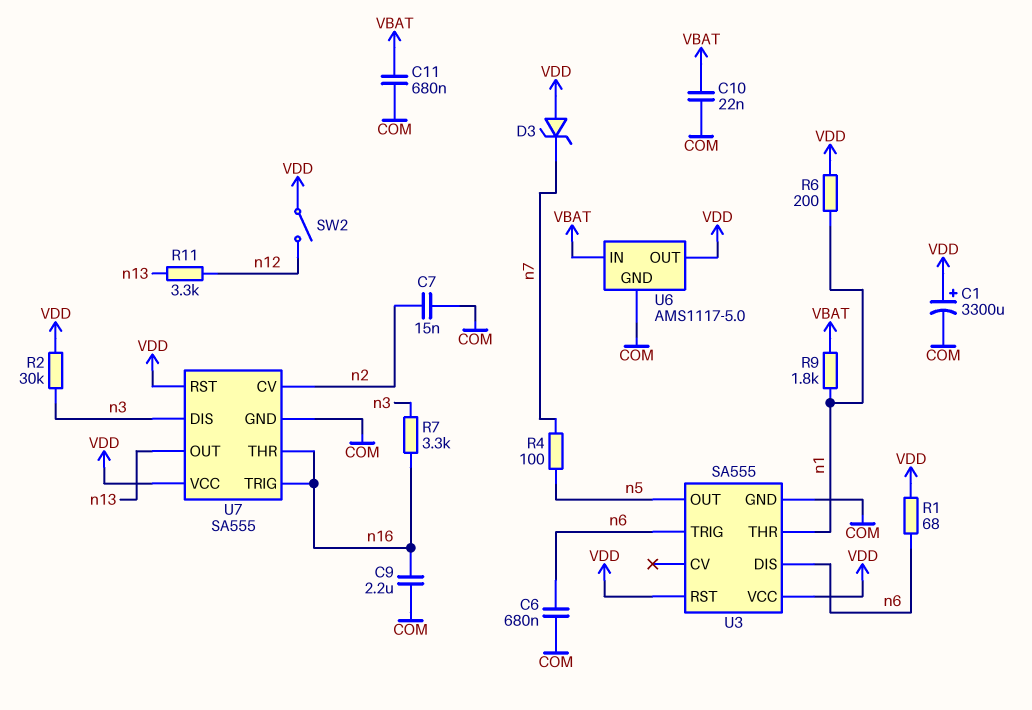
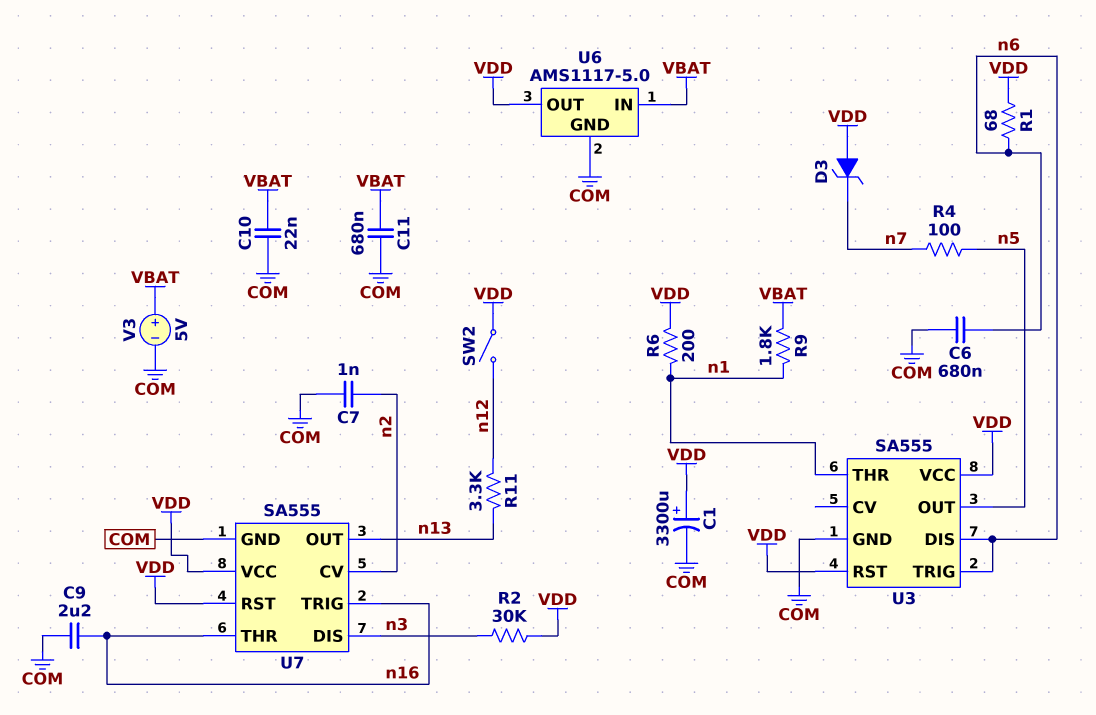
C7: 15nF (COM, n2) -> 1nF (COM, n2)
R7: 3.3k (n3, n16) -> none
V3: none -> 5V (plus VBAT, minus COM)

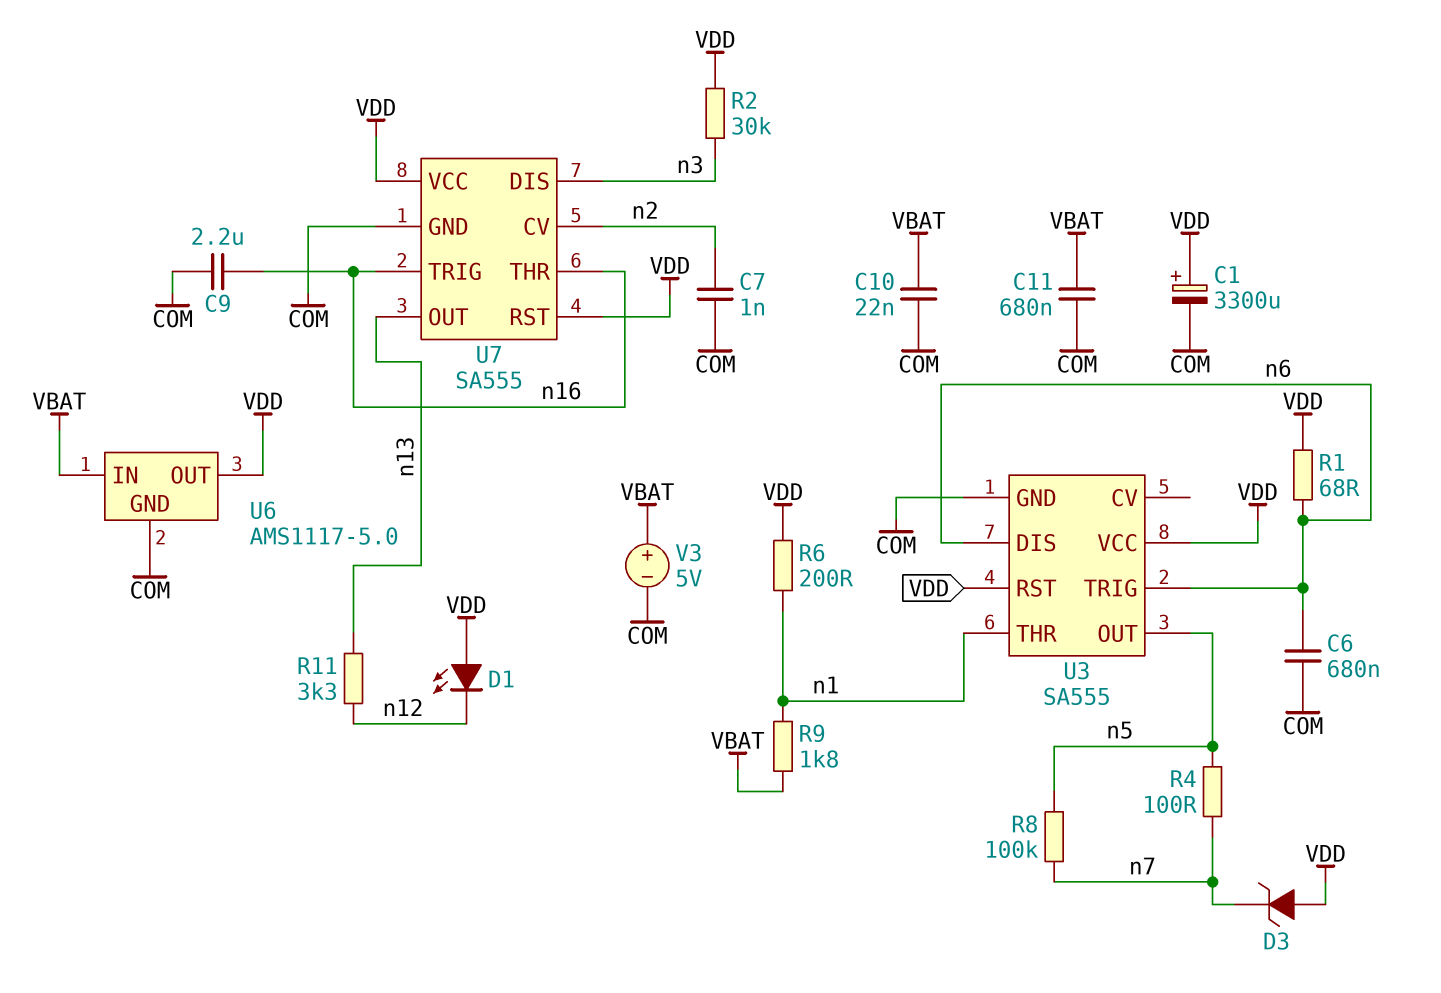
D1: none -> LED (A VDD, K n12)
R8: none -> 100k (n5, n7)
SW2: switch (VDD, n12) -> none

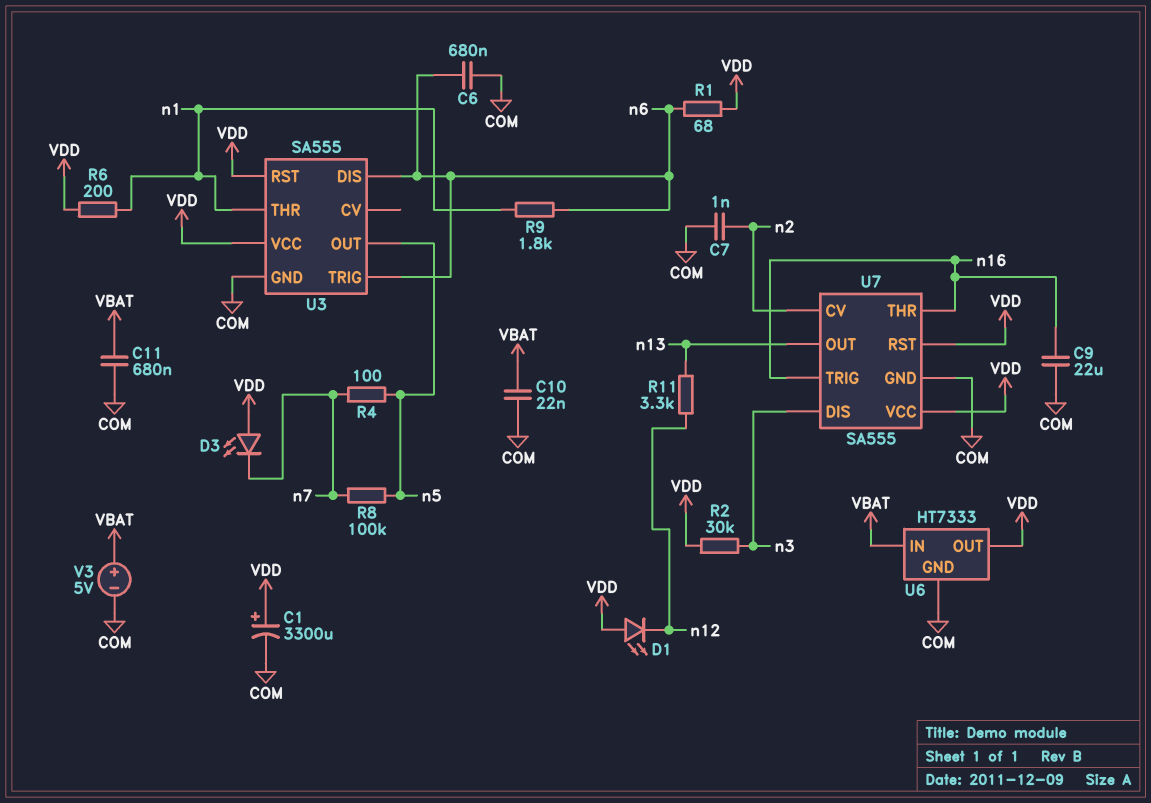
C9: 2.2uF (COM, n16) -> 22uF (COM, n16)
D3: zener (A VDD, K n7) -> LED (A VDD, K n7)
R9: 1.8k (VBAT, n1) -> 1.8k (n1, n6)
U6: AMS1117-5.0 -> HT7333

